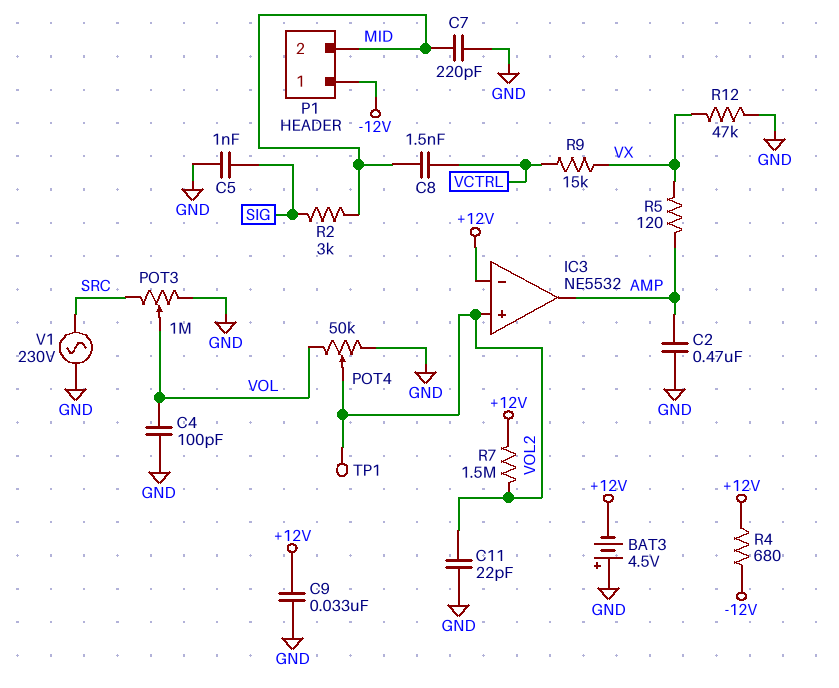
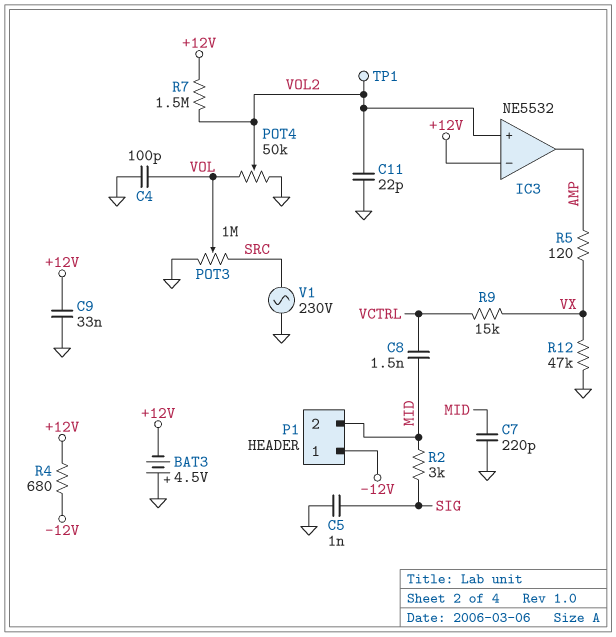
C2: 470nF (AMP, GND) -> none

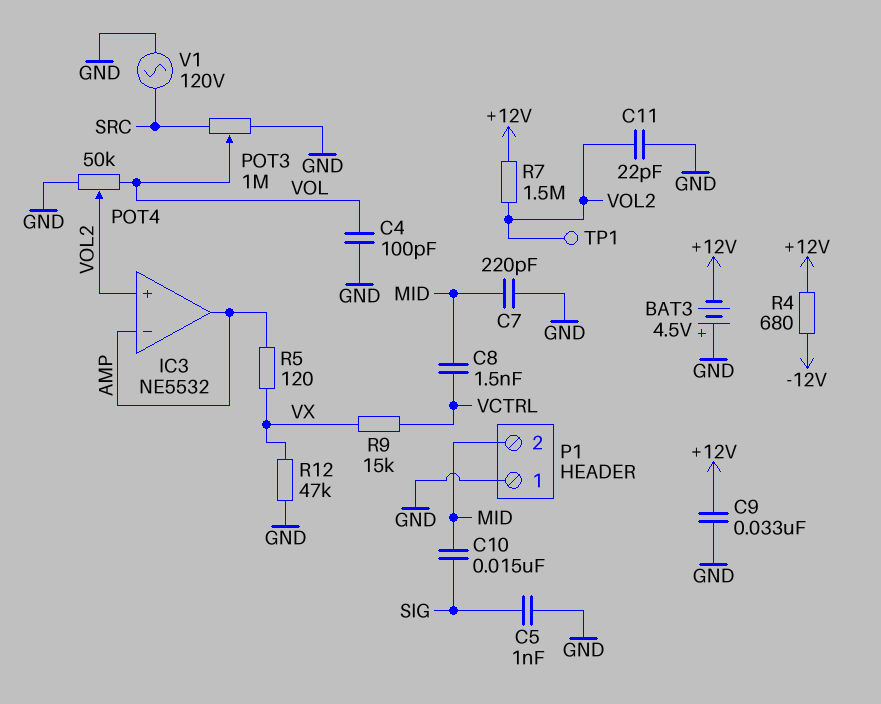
C10: none -> 15nF (MID, SIG)
IC3 pin in-: +12V -> AMP
P1 pin 1: -12V -> GND
R2: 3k (MID, SIG) -> none
V1: AC 230V (GND, SRC) -> AC 120V (GND, SRC)

